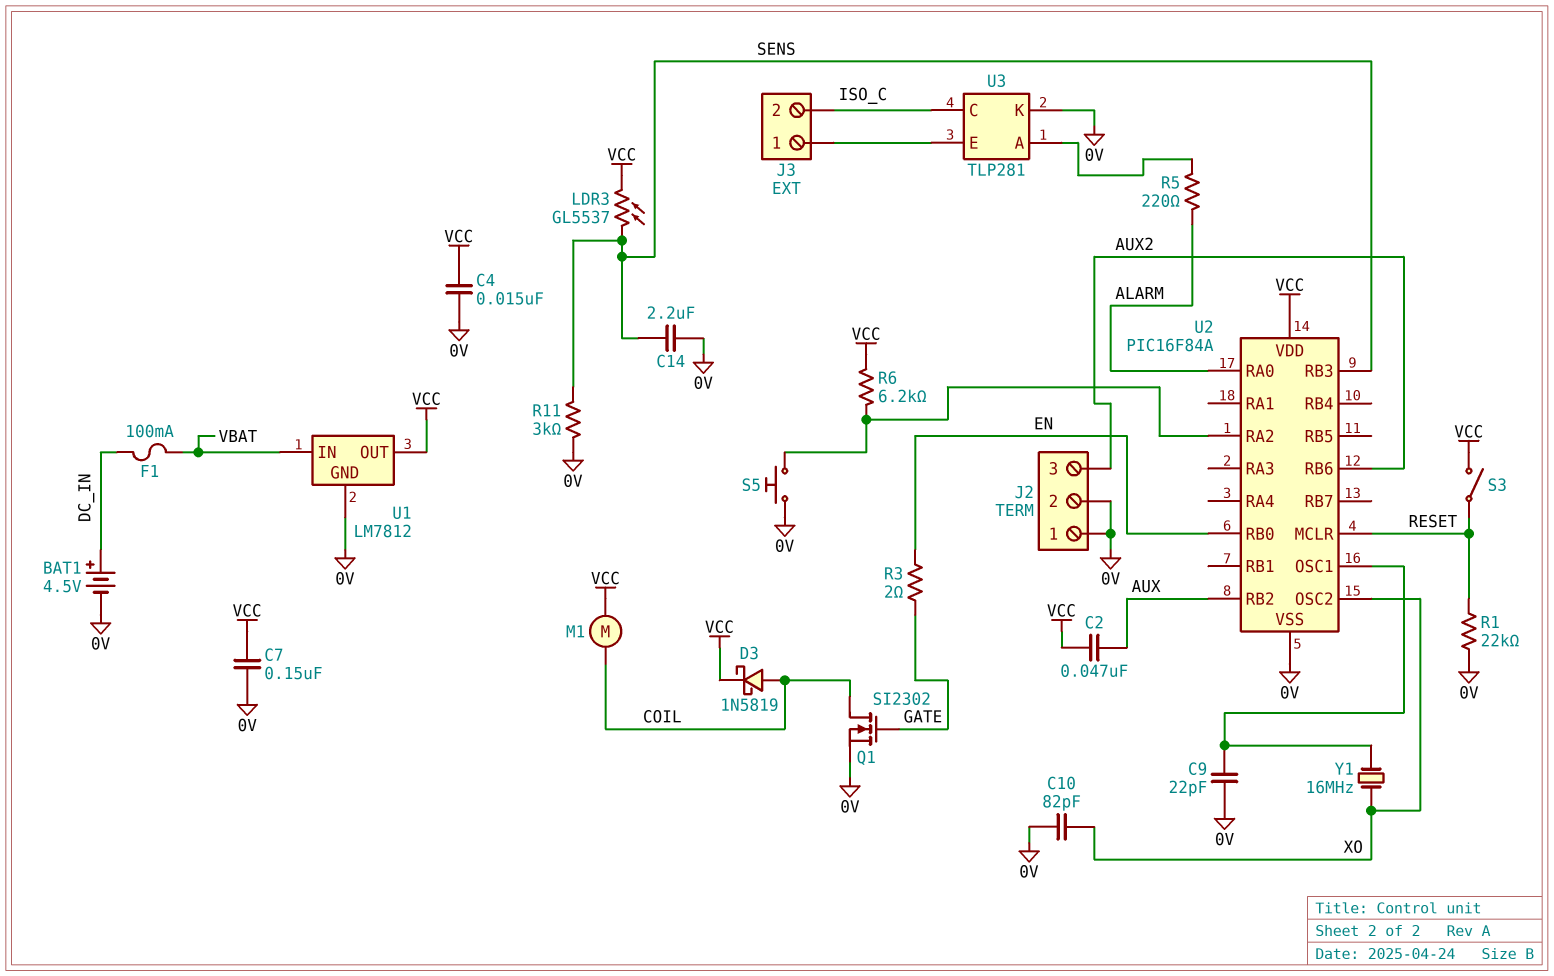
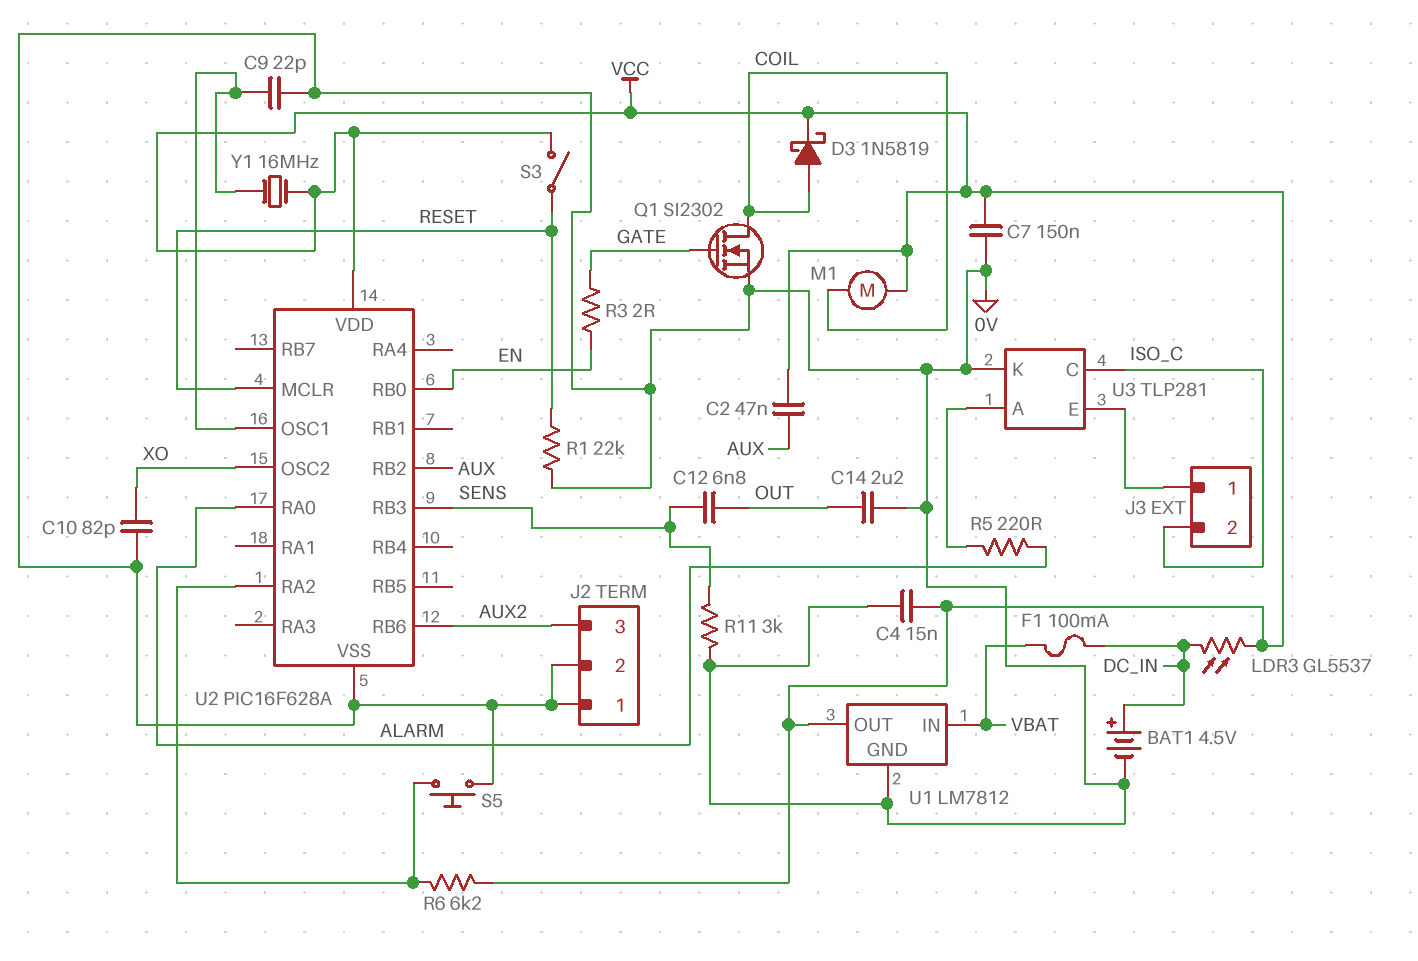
C12: none -> 6.8nF (OUT, SENS)
C14: 2.2uF (0V, SENS) -> 2.2uF (0V, OUT)
LDR3: GL5537 (SENS, VCC) -> GL5537 (DC_IN, VCC)
U2: PIC16F84A -> PIC16F628A
Y1: 16MHz (U2/OSC1, XO) -> 16MHz (U2/OSC1, VCC)

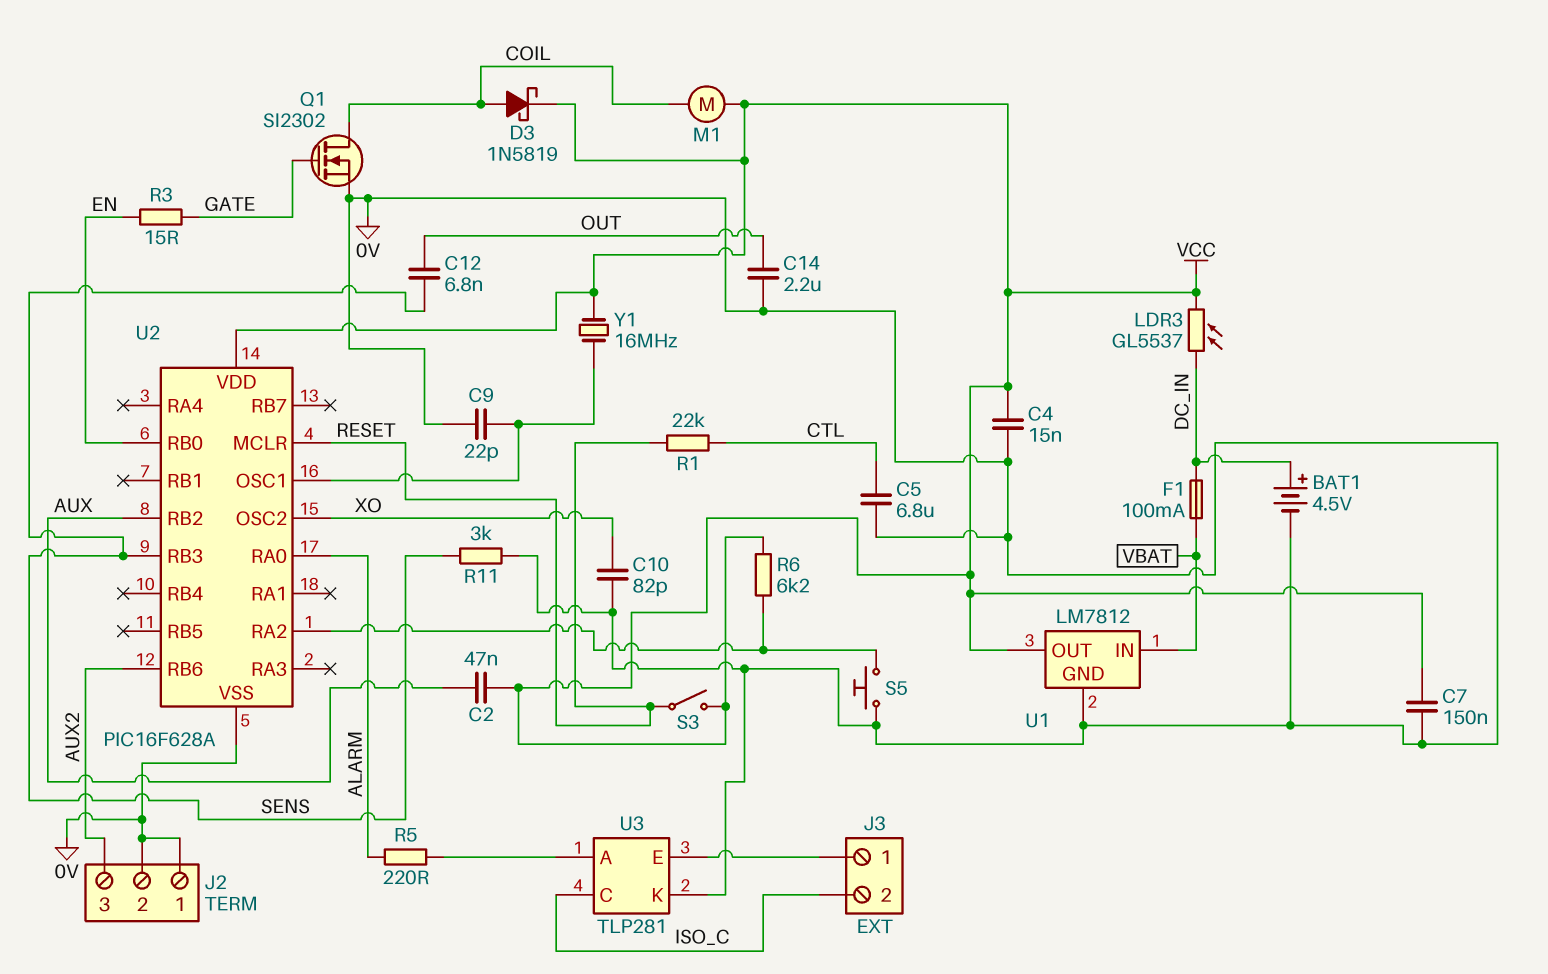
C5: none -> 6.8uF (0V, CTL)
R1: 22k (0V, RESET) -> 22k (CTL, RESET)
R3: 2 (EN, GATE) -> 15 (EN, GATE)

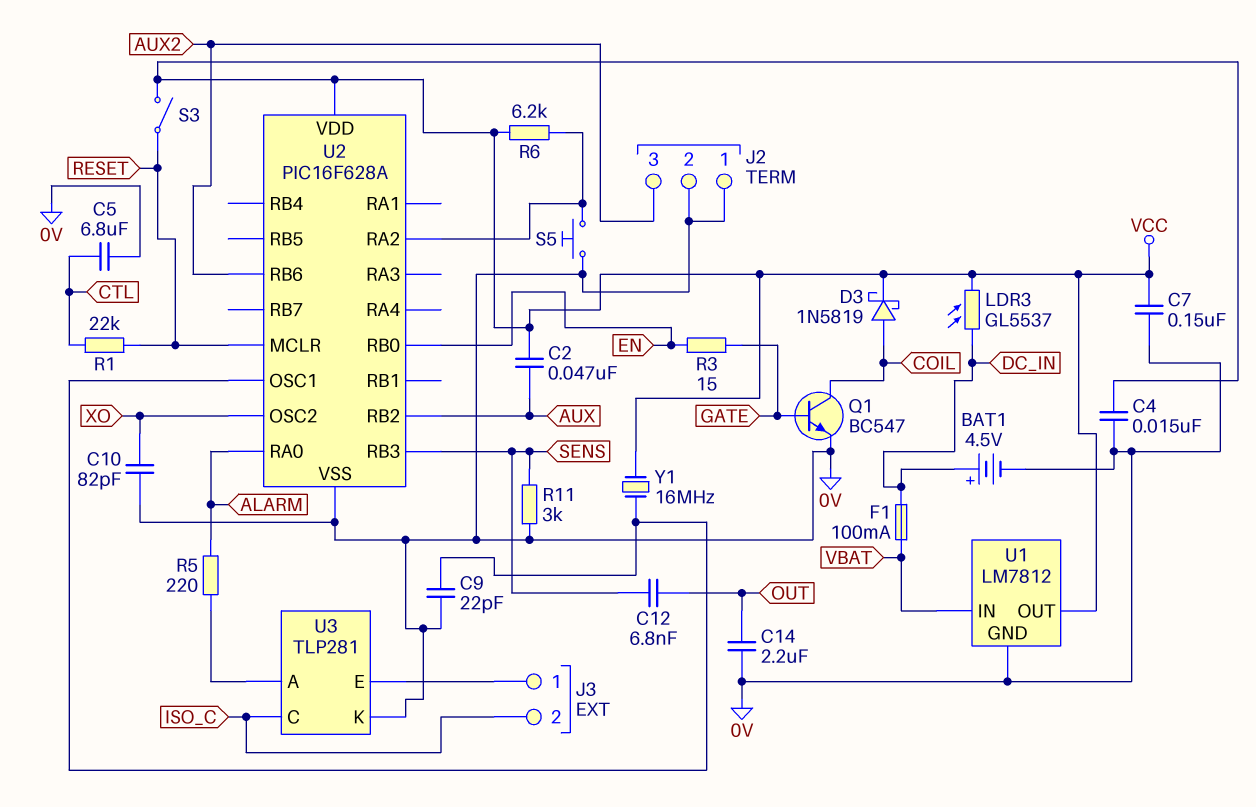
M1: motor (COIL, VCC) -> none
Q1: NMOS SI2302 (G GATE, D COIL, S 0V) -> NPN BC547 (B GATE, C COIL, E 0V)

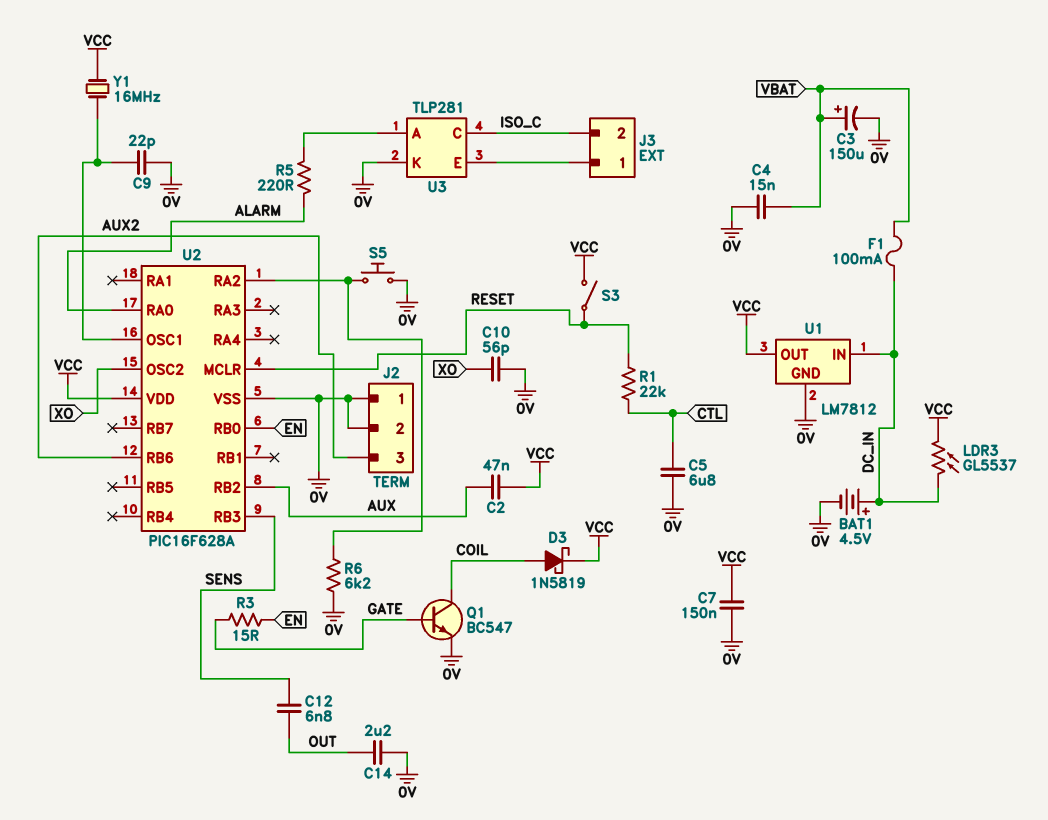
C3: none -> 150uF (plus VBAT, minus 0V)
C4: 15nF (0V, VCC) -> 15nF (0V, VBAT)
C10: 82pF (0V, XO) -> 56pF (0V, XO)
R6: 6.2k (U2/RA2, VCC) -> 6.2k (0V, U2/RA2)
R11: 3k (0V, SENS) -> none
U1 pin IN: VBAT -> DC_IN

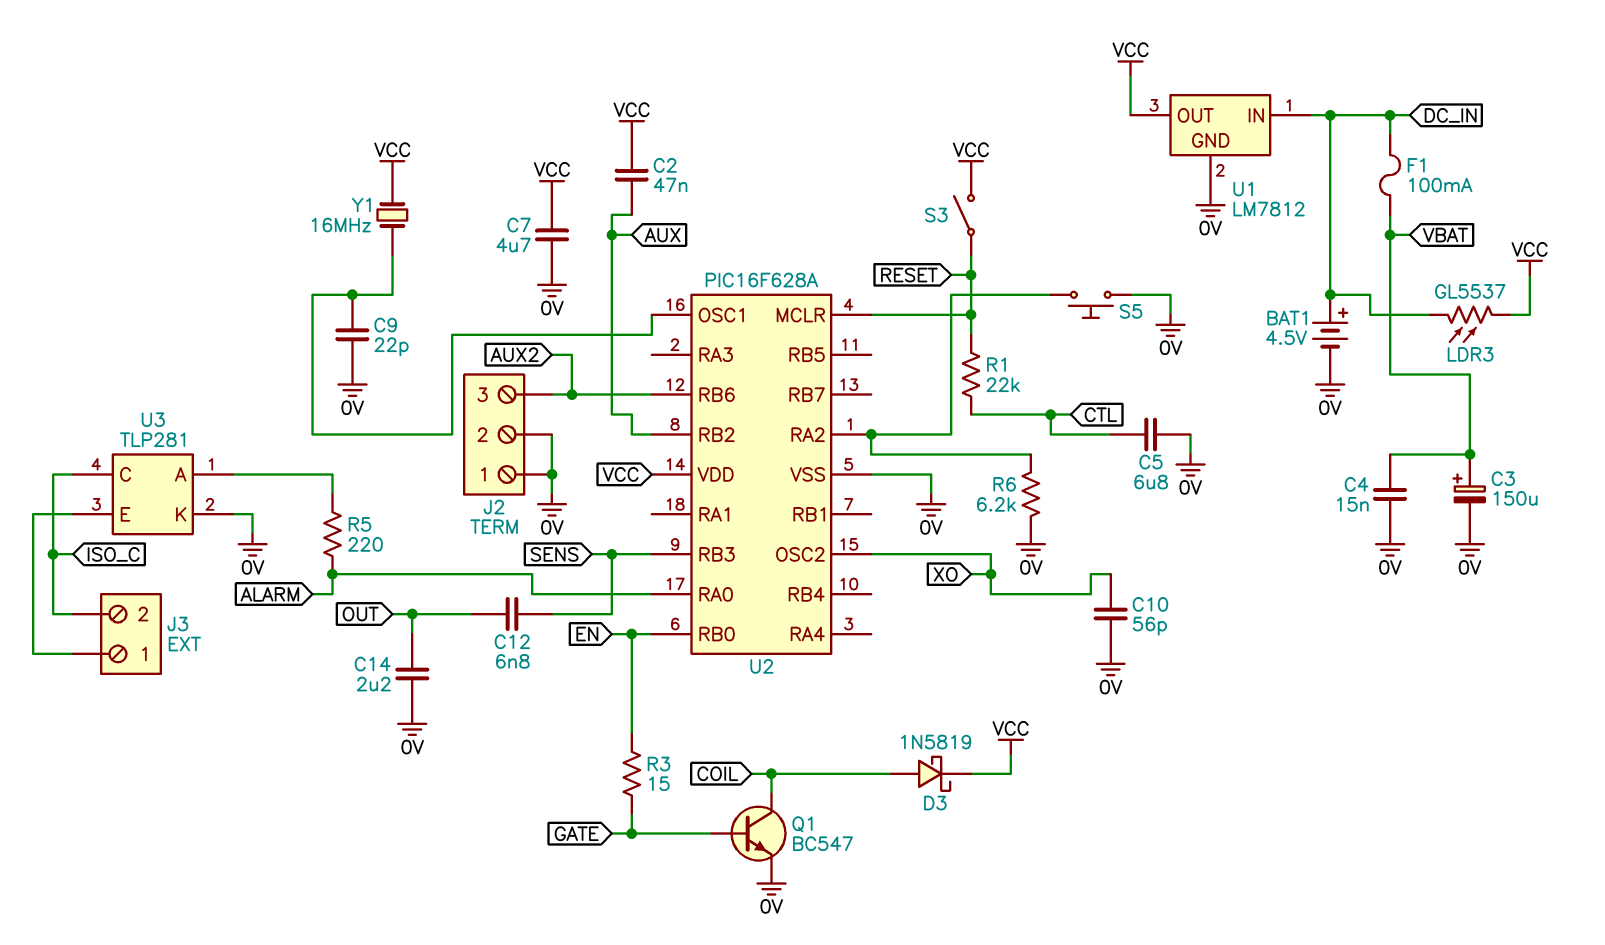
C7: 150nF (0V, VCC) -> 4.7uF (0V, VCC)

